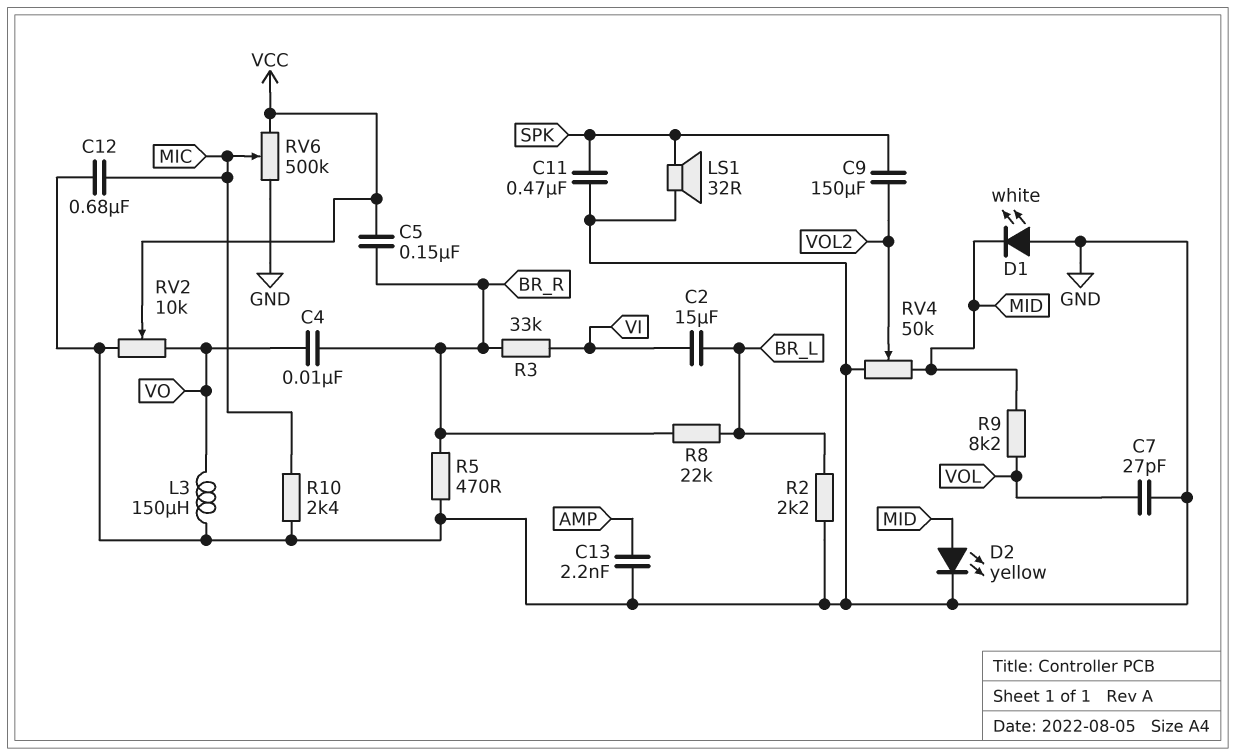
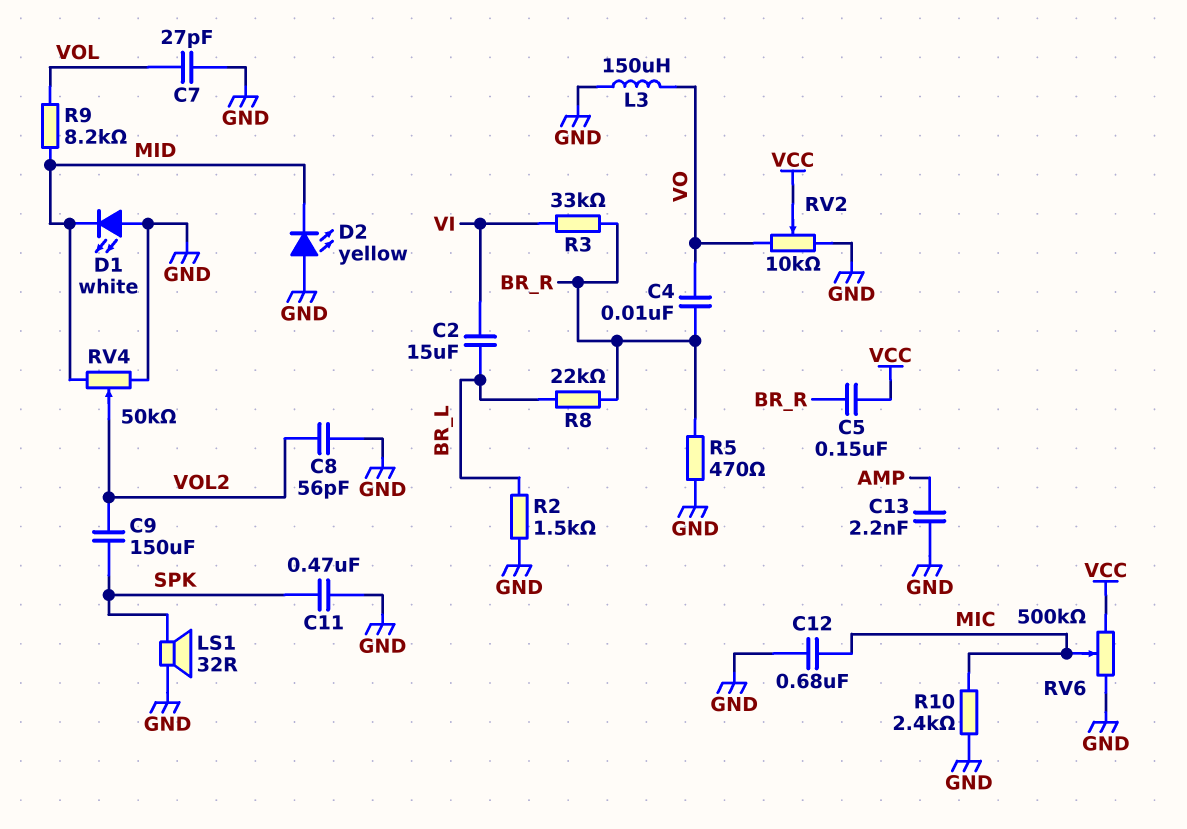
C8: none -> 56pF (GND, VOL2)
D2: LED yellow (A MID, K GND) -> LED yellow (A GND, K MID)
R2: 2.2k (BR_L, GND) -> 1.5k (BR_L, GND)

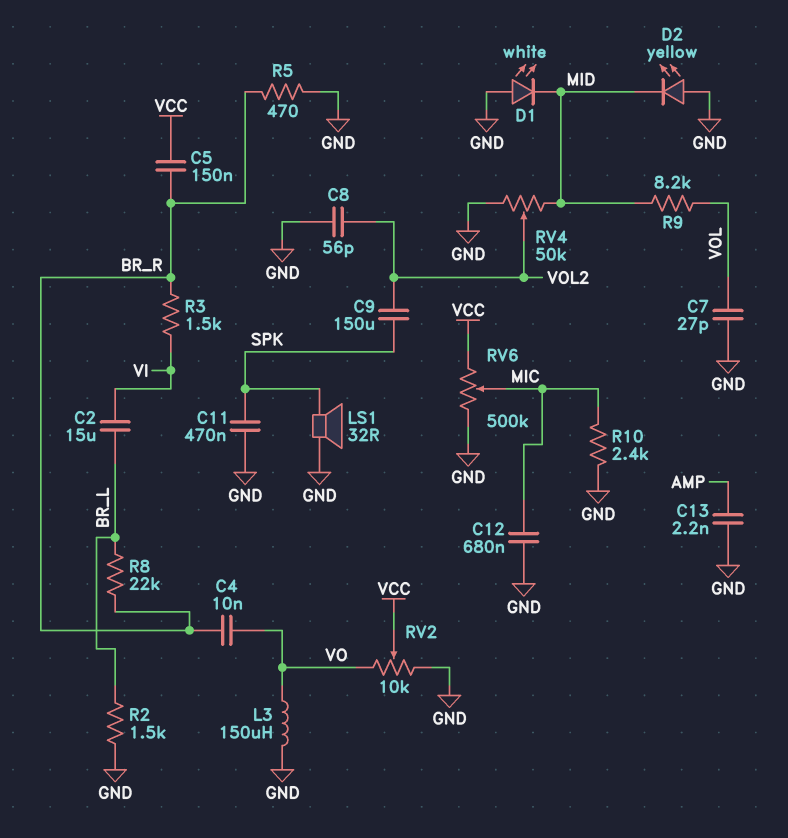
R3: 33k (BR_R, VI) -> 1.5k (BR_R, VI)

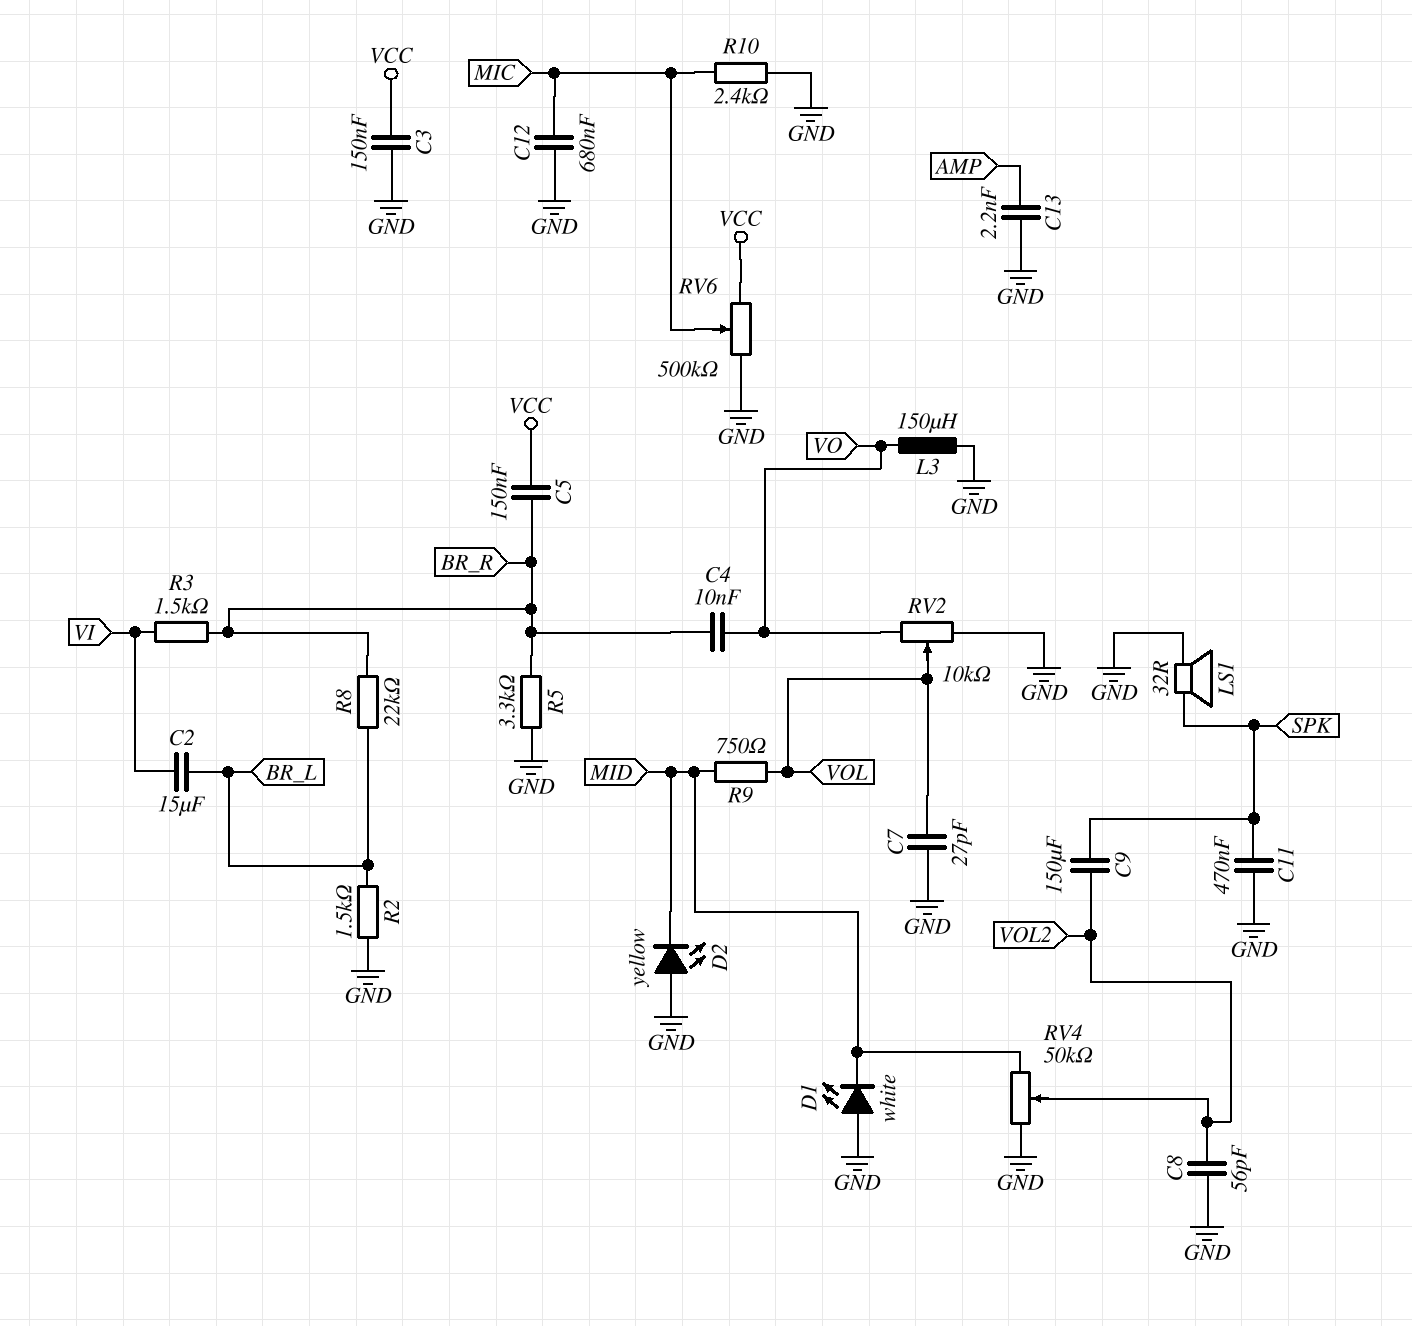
C3: none -> 150nF (GND, VCC)
R5: 470 (BR_R, GND) -> 3.3k (BR_R, GND)
R9: 8.2k (MID, VOL) -> 750 (MID, VOL)
RV2: 10k (GND, VO, wiper VCC) -> 10k (GND, VO, wiper VOL)

